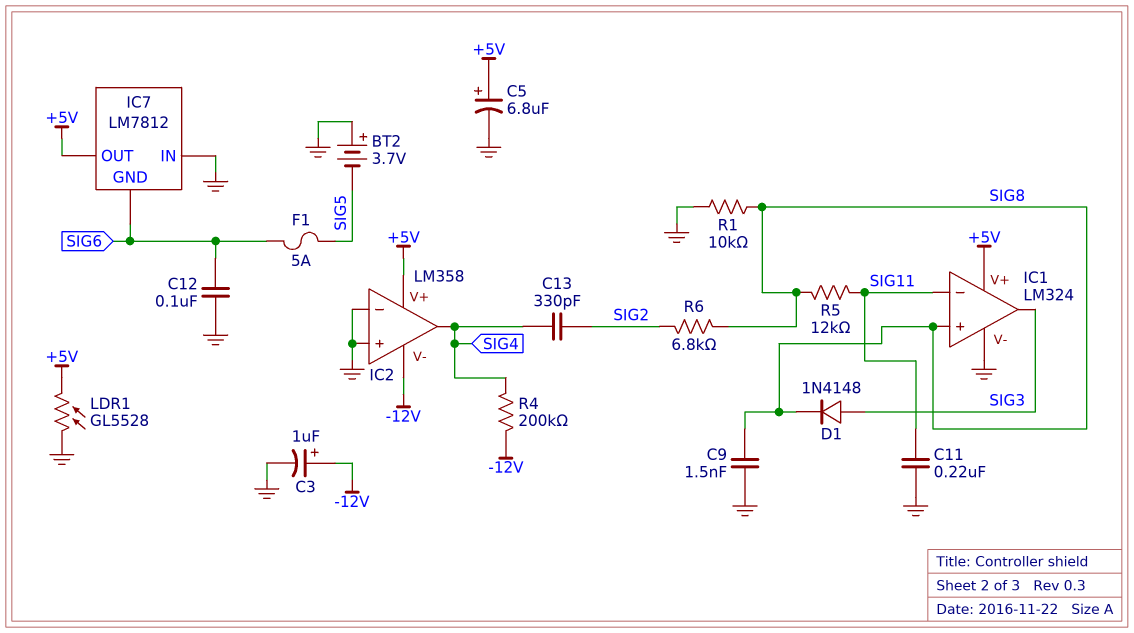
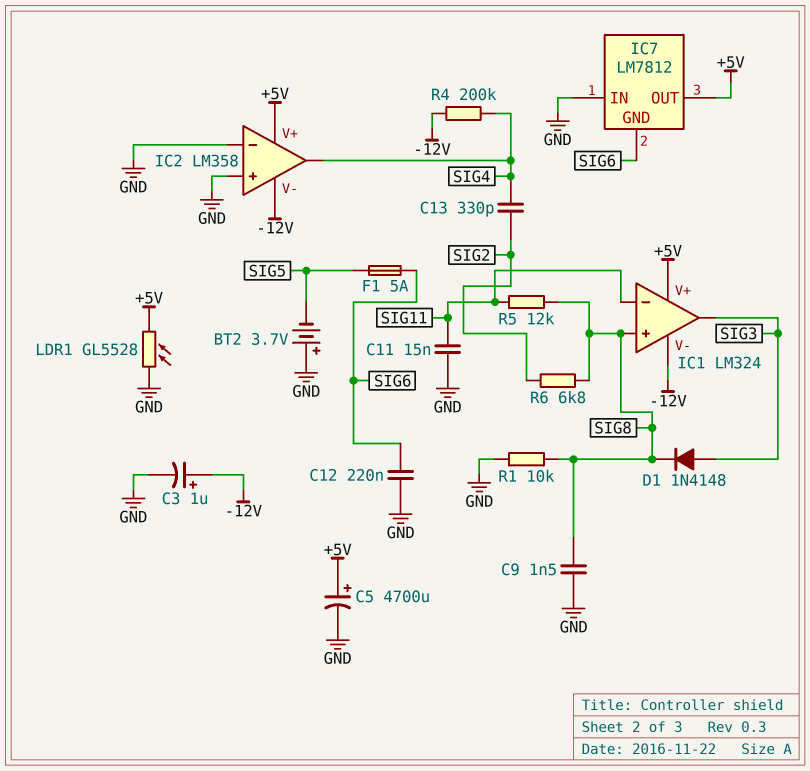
C5: 6.8uF (plus +5V, minus GND) -> 4700uF (plus +5V, minus GND)
C11: 220nF (GND, SIG11) -> 15nF (GND, SIG11)
C12: 100nF (GND, SIG6) -> 220nF (GND, SIG6)
IC1 pin V-: GND -> -12V

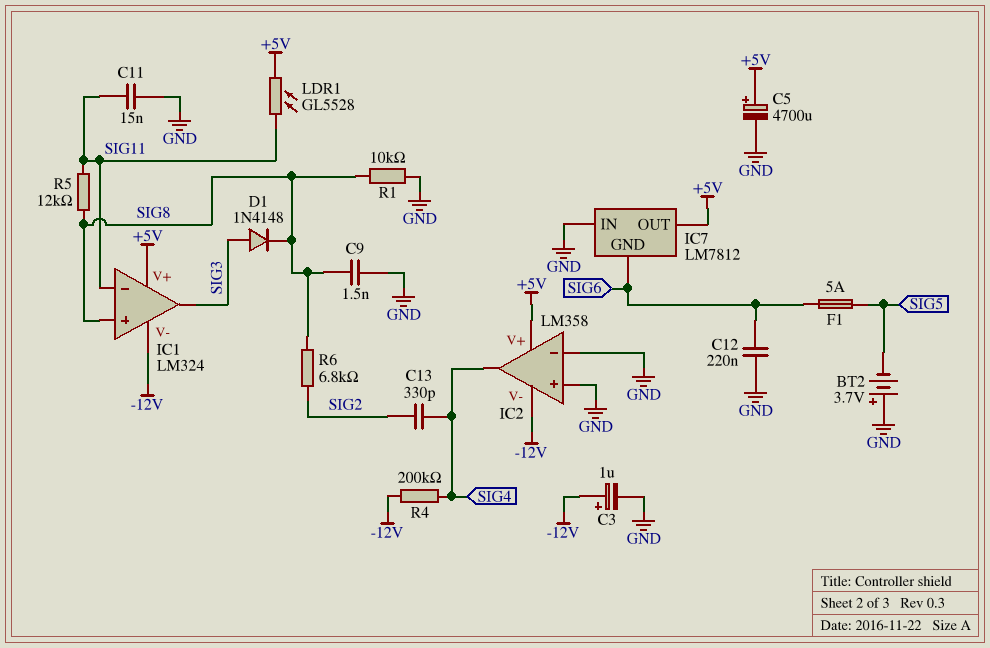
LDR1: GL5528 (+5V, GND) -> GL5528 (+5V, SIG11)

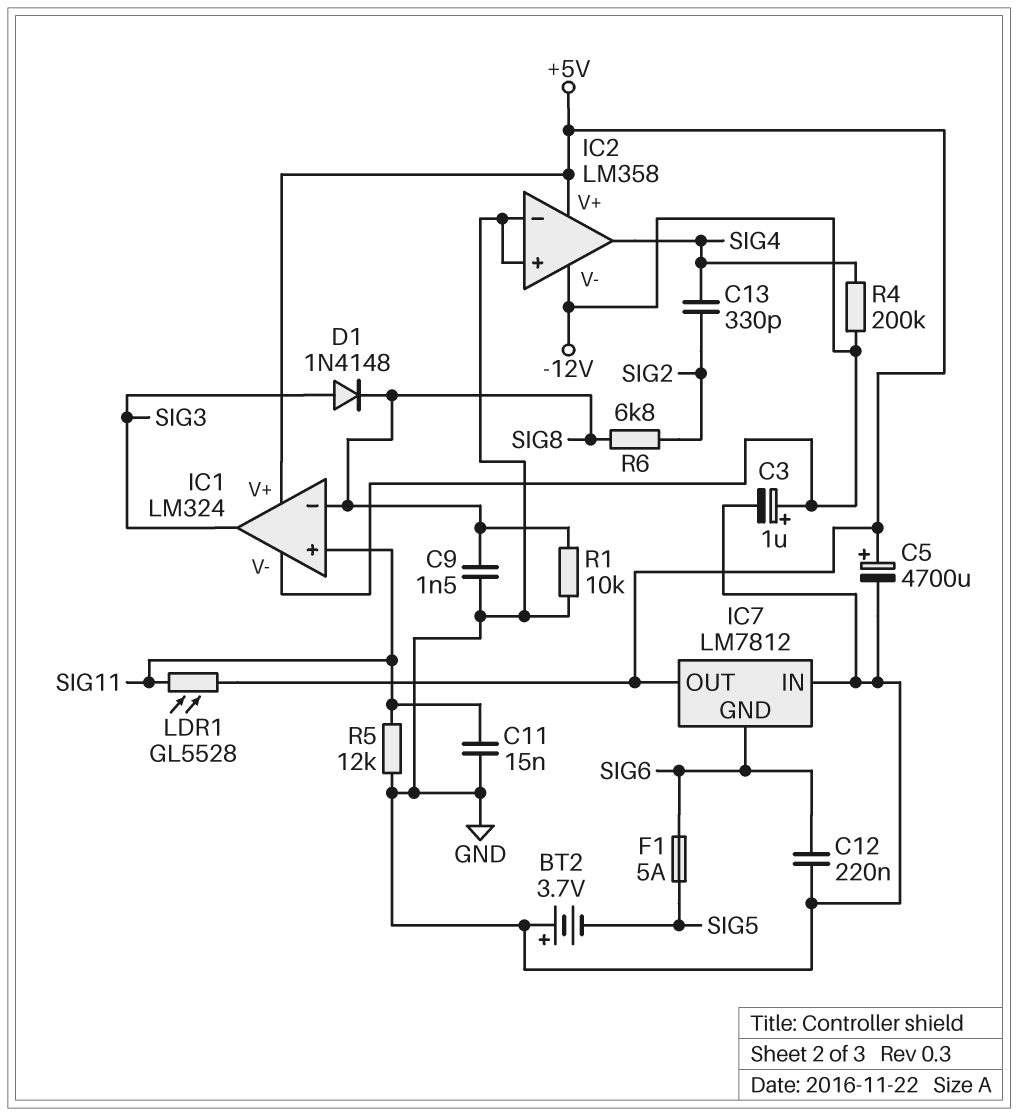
IC1 pin in+: SIG8 -> SIG11
IC1 pin in-: SIG11 -> SIG8
R5: 12k (SIG8, SIG11) -> 12k (GND, SIG11)

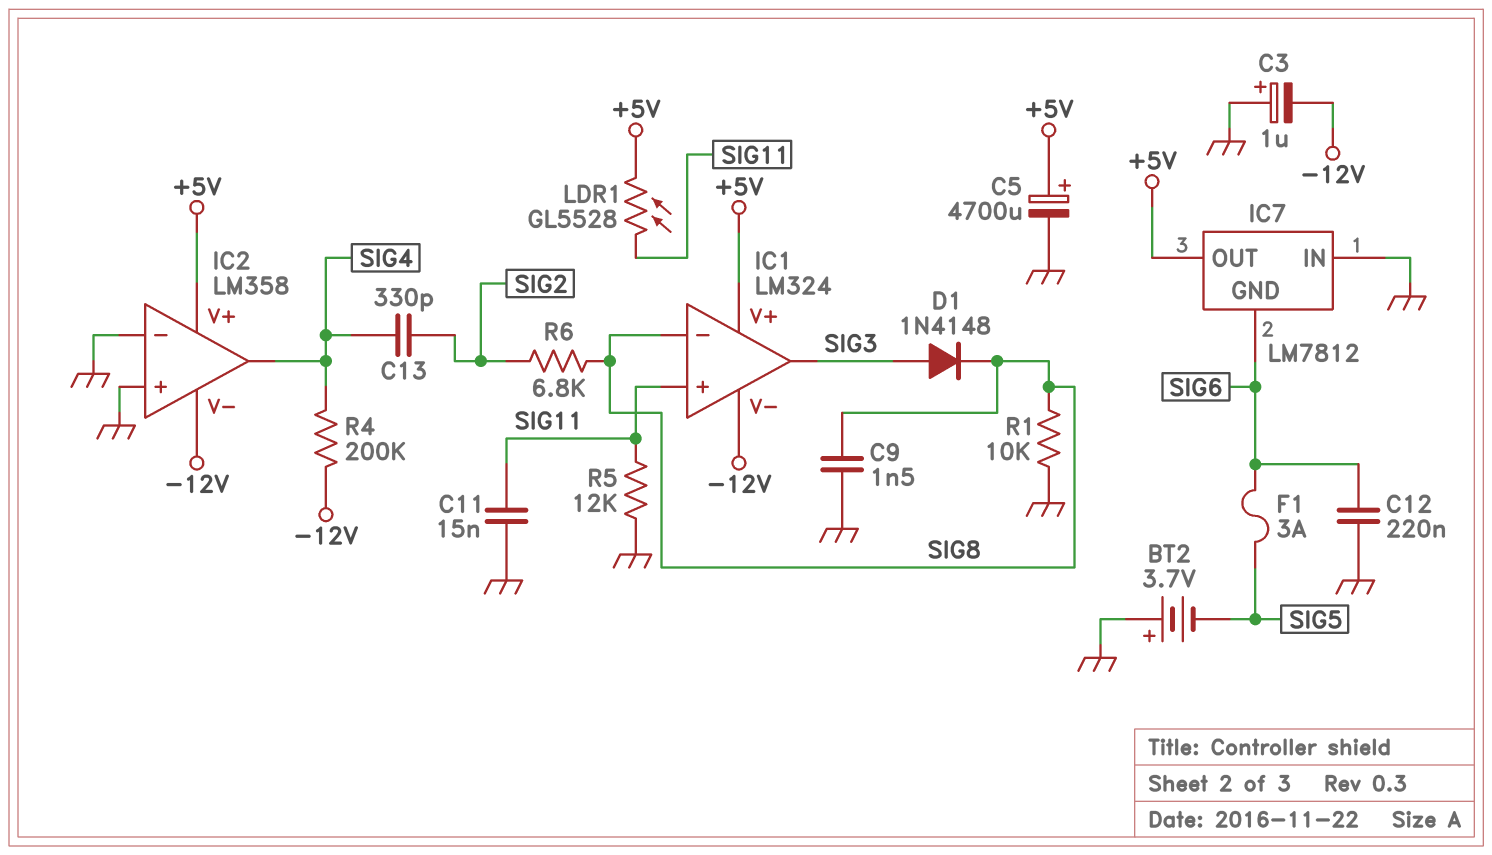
C3: 1uF (plus -12V, minus GND) -> 1uF (plus GND, minus -12V)
F1: 5A (SIG5, SIG6) -> 3A (SIG5, SIG6)

